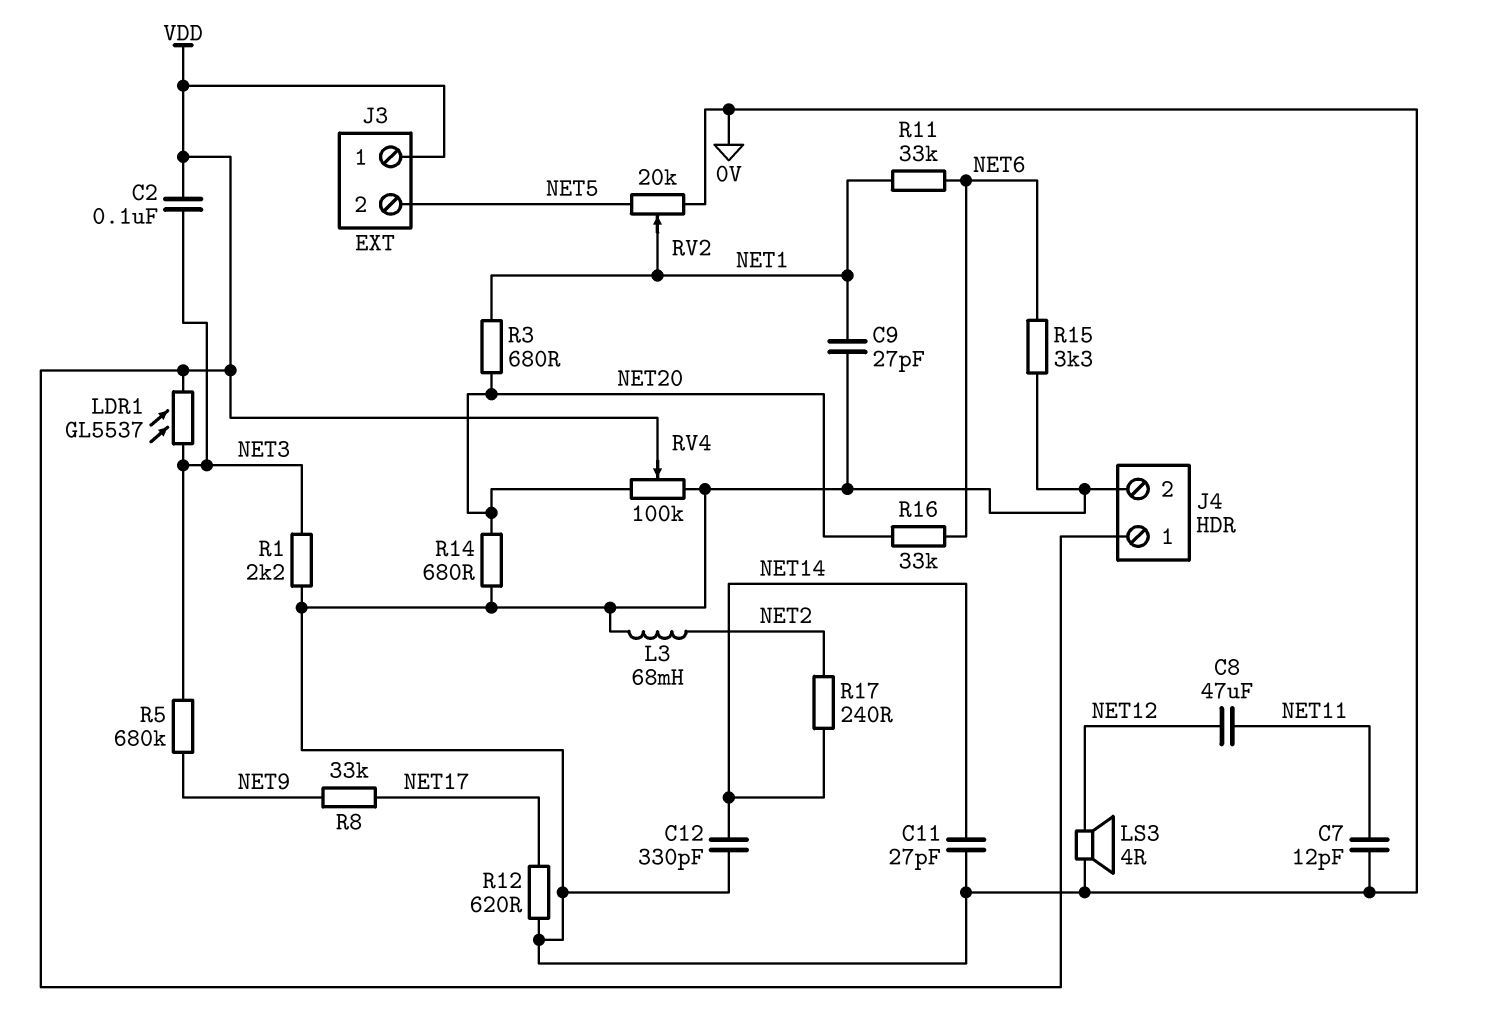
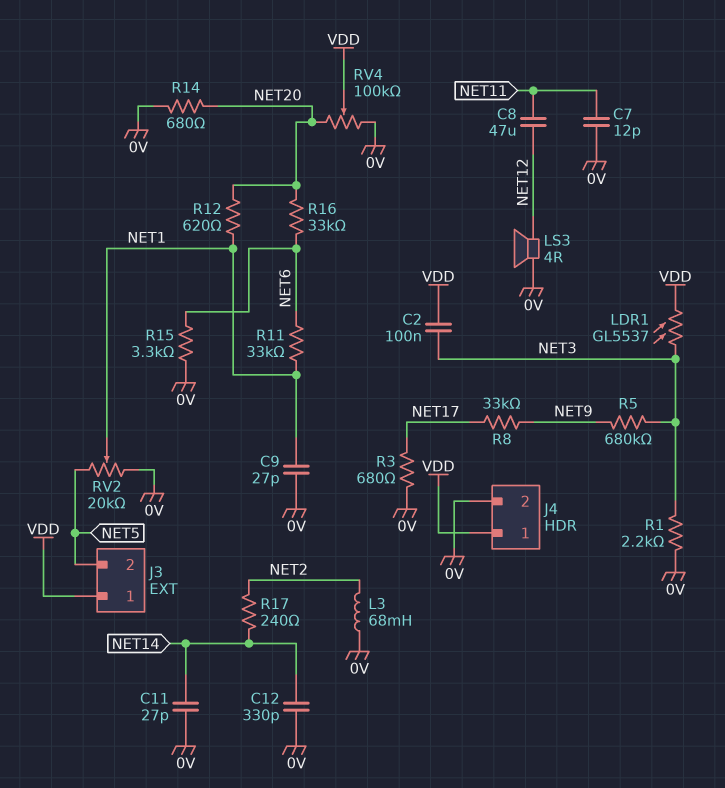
R3: 680 (NET1, NET20) -> 680 (0V, NET17)
R12: 620 (0V, NET17) -> 620 (NET1, NET20)

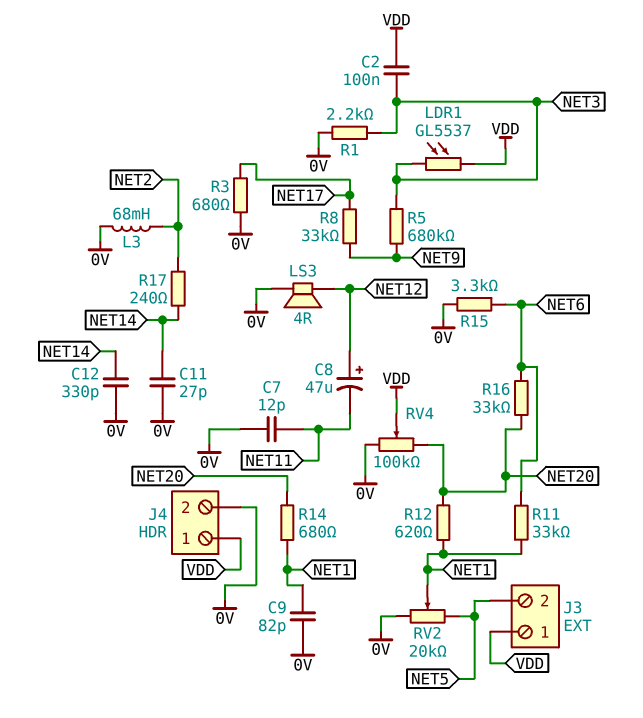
C8: 47uF (NET11, NET12) -> 47uF (plus NET12, minus NET11)
C9: 27pF (0V, NET1) -> 82pF (0V, NET1)
R14: 680 (0V, NET20) -> 680 (NET1, NET20)

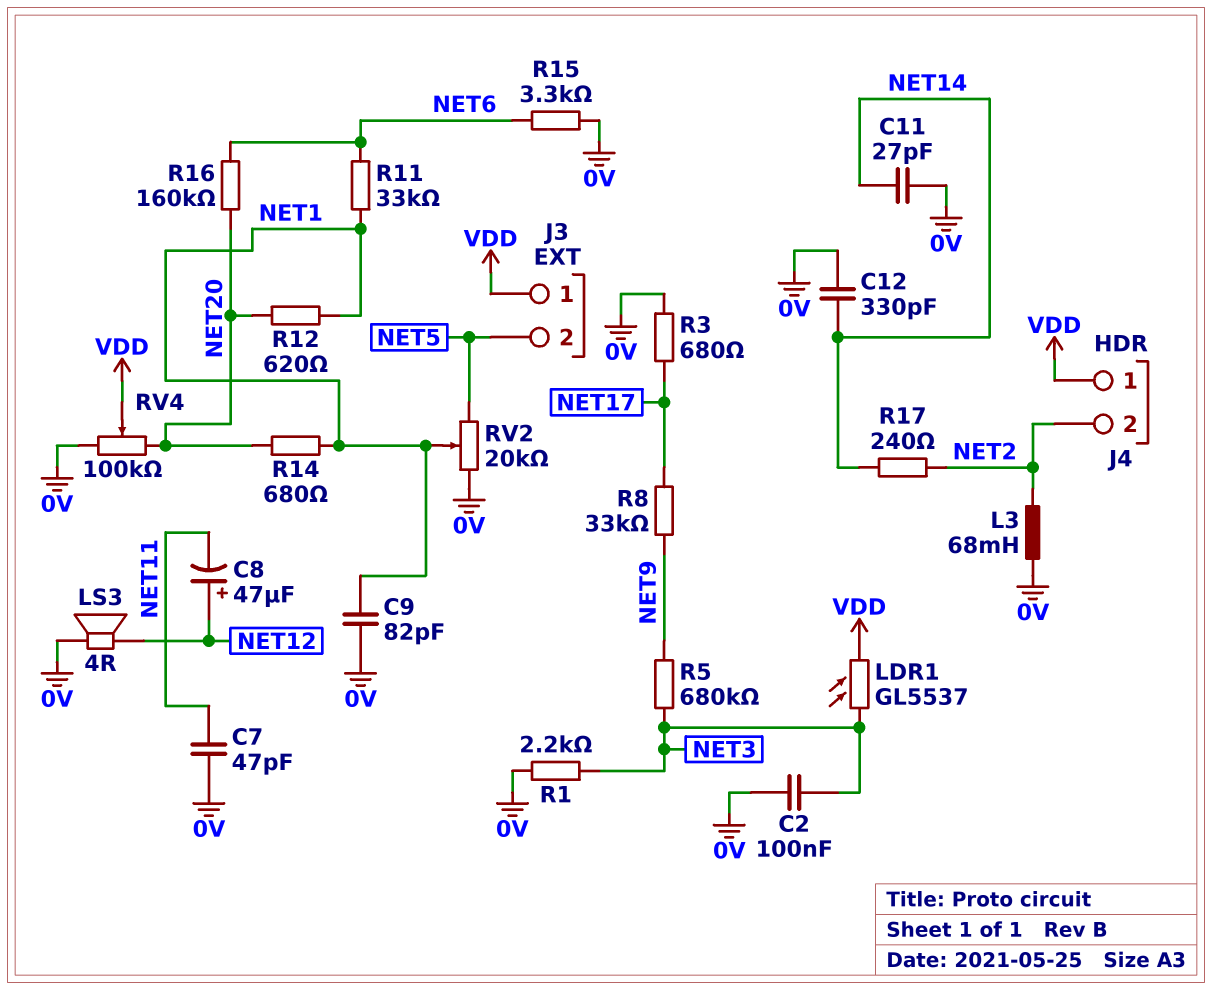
C2: 100nF (NET3, VDD) -> 100nF (0V, NET3)
C7: 12pF (0V, NET11) -> 47pF (0V, NET11)
J4 pin 2: 0V -> NET2
R16: 33k (NET6, NET20) -> 160k (NET6, NET20)

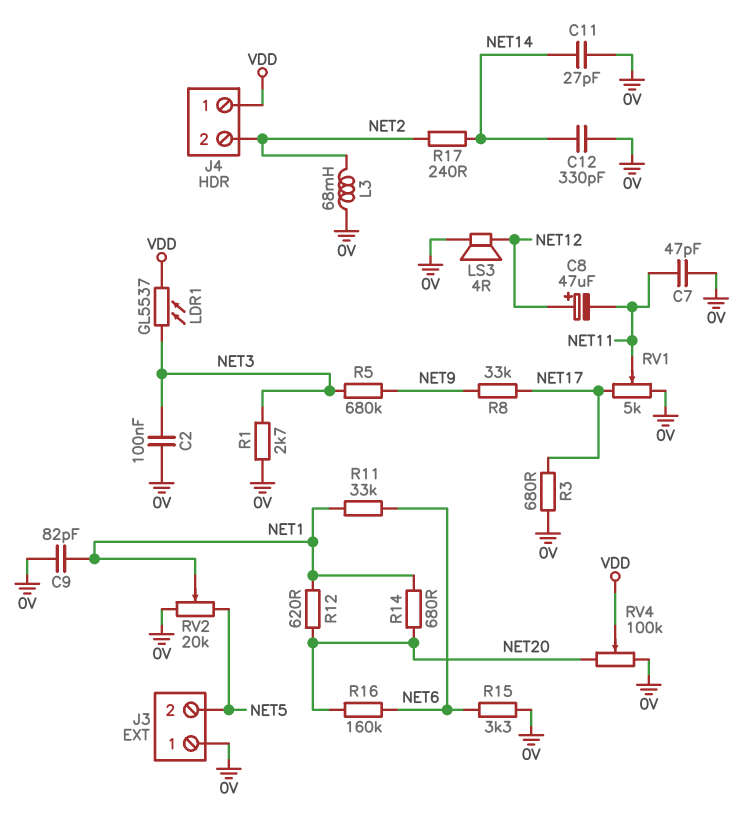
J3 pin 1: VDD -> 0V
R1: 2.2k (0V, NET3) -> 2.7k (0V, NET3)
RV1: none -> 5k (0V, NET17, wiper NET11)

